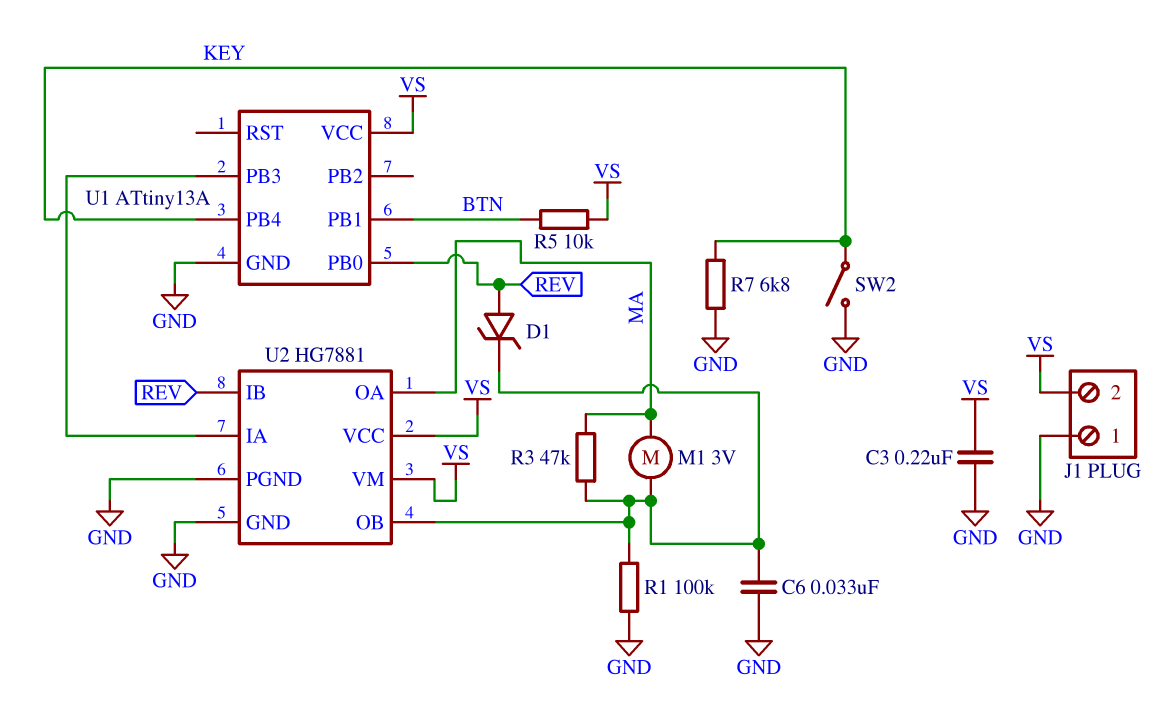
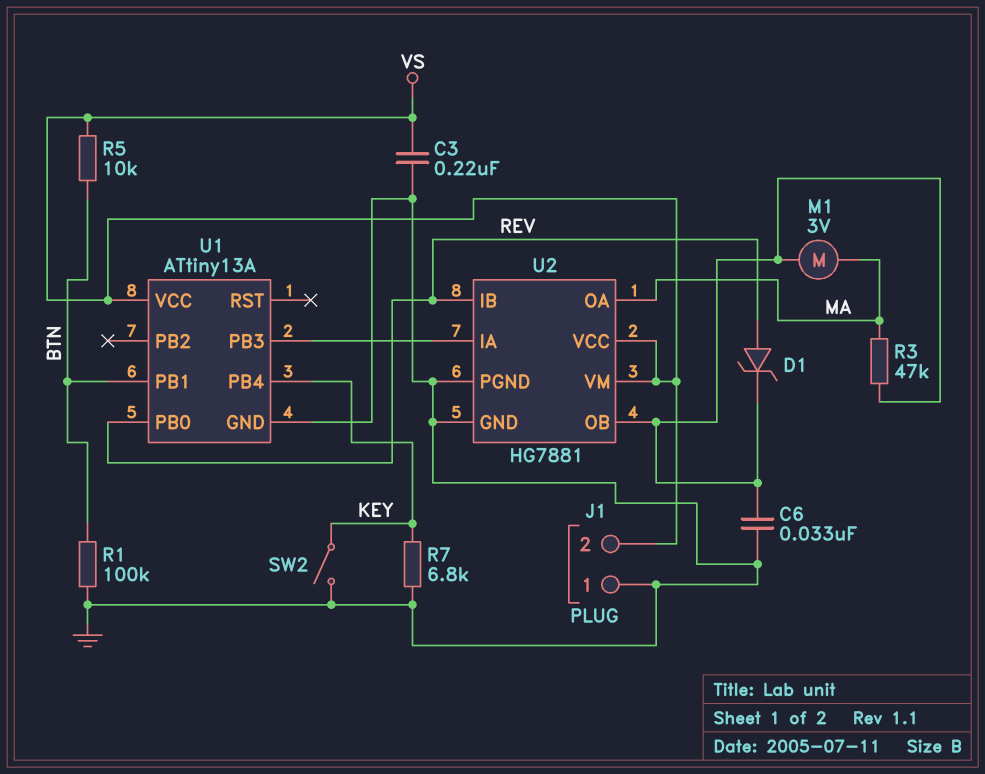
R1: 100k (GND, U2/OB) -> 100k (BTN, GND)

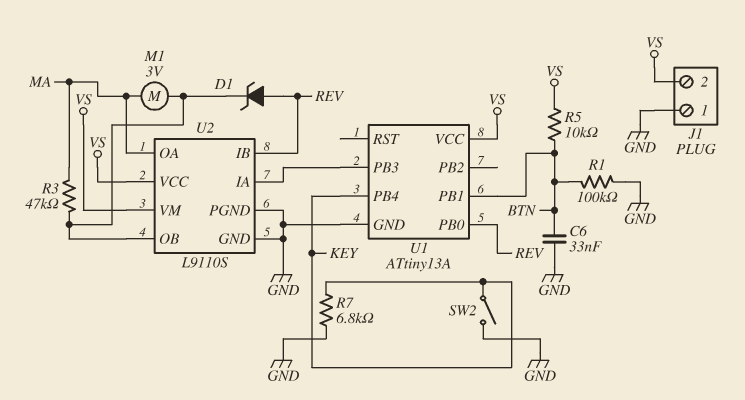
C3: 220nF (GND, VS) -> none
C6: 33nF (GND, U2/OB) -> 33nF (BTN, GND)
U2: HG7881 -> L9110S

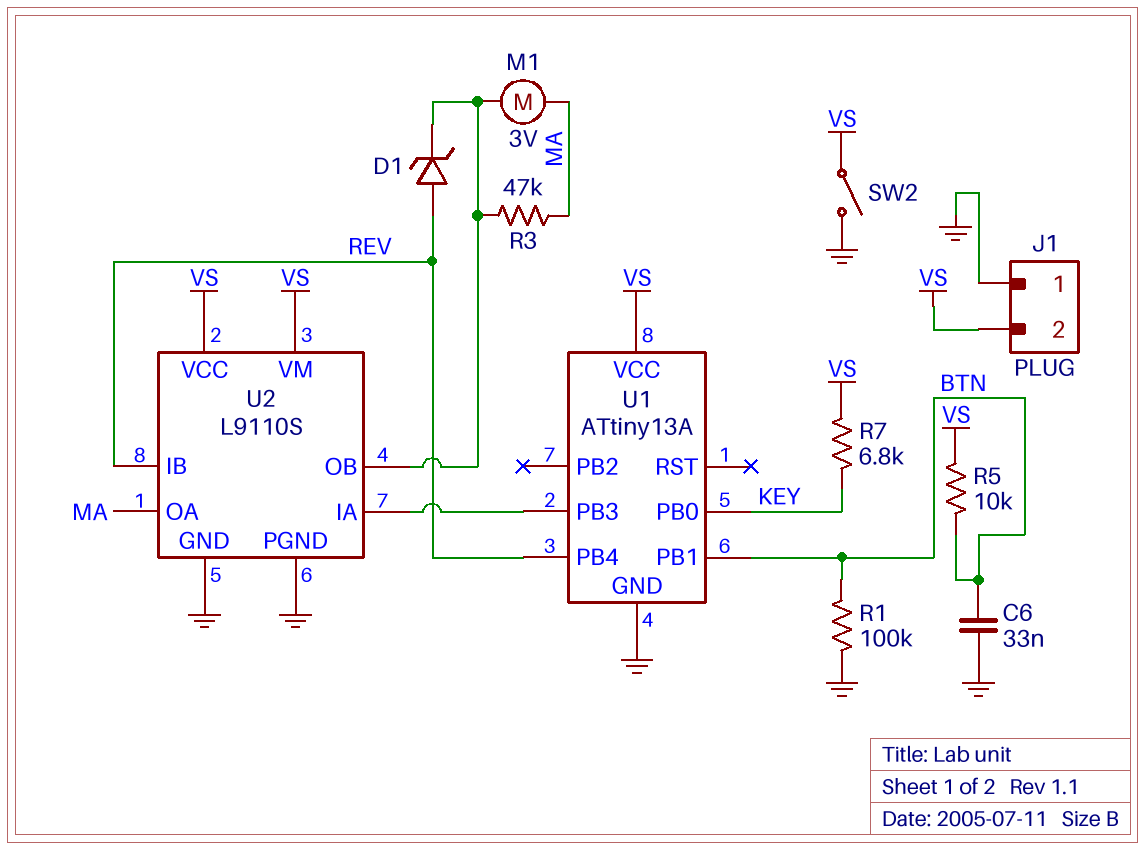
R7: 6.8k (GND, KEY) -> 6.8k (KEY, VS)
SW2: switch (GND, KEY) -> switch (GND, VS)
U1 pin PB0: REV -> KEY
U1 pin PB4: KEY -> REV

